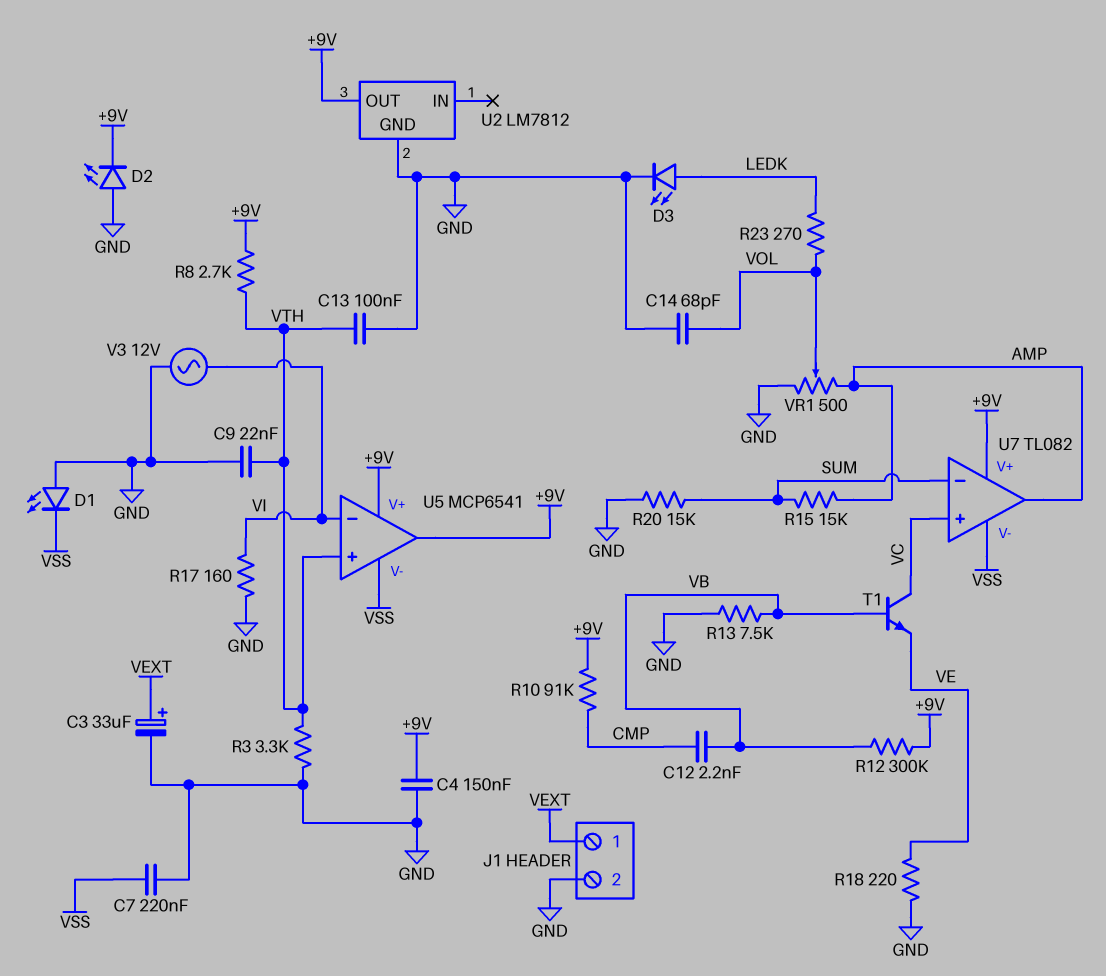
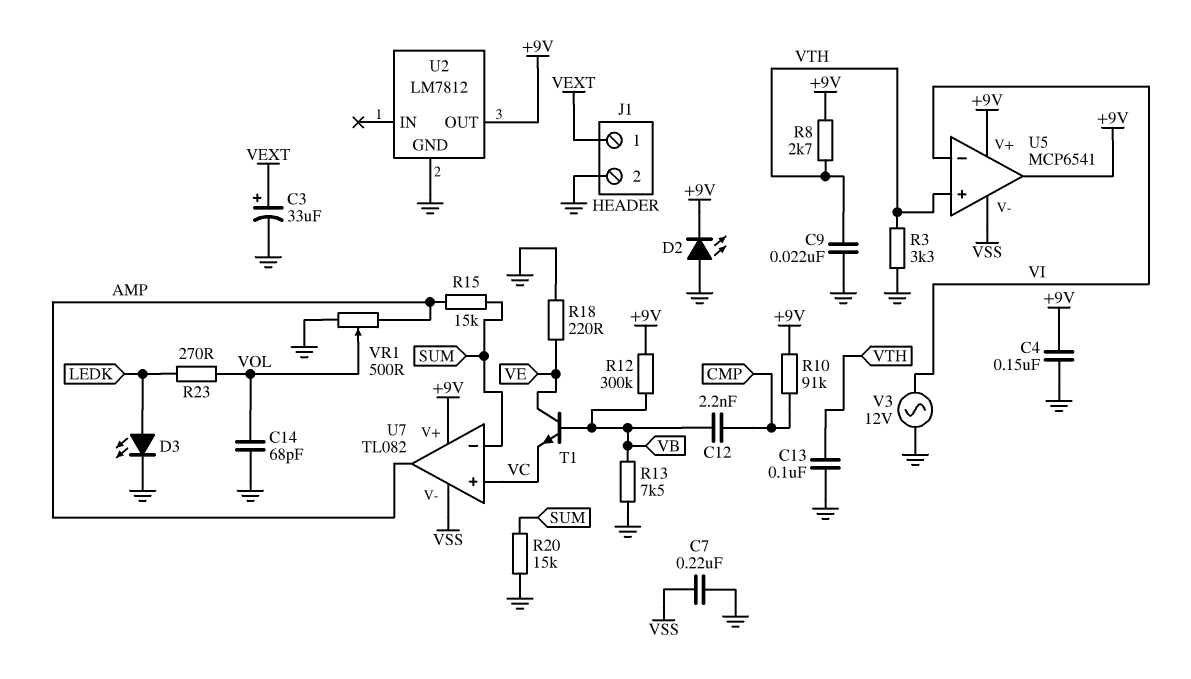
D1: LED (A GND, K VSS) -> none
R17: 160 (GND, VI) -> none
T1: NPN (B VB, C VC, E VE) -> NPN (B VB, C VE, E VC)

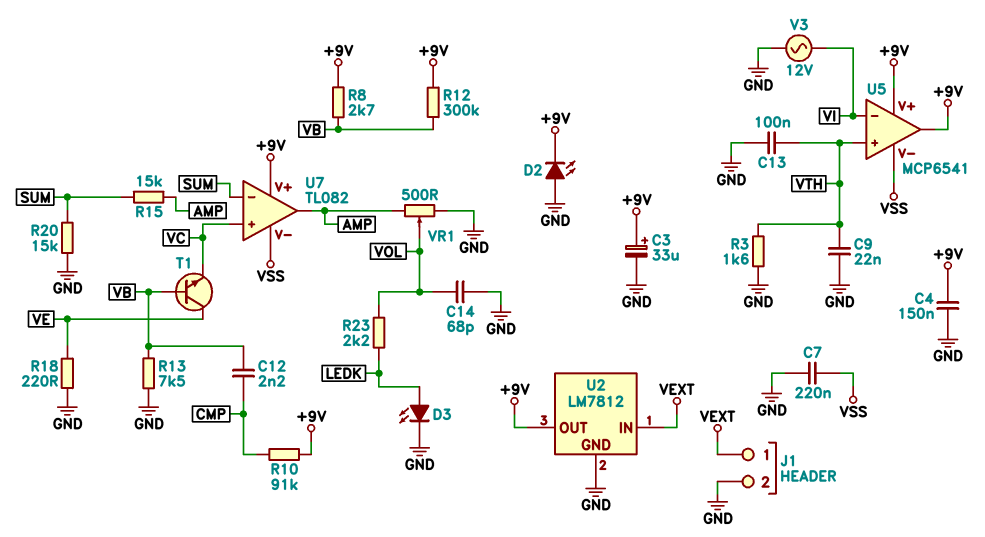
C3: 33uF (plus VEXT, minus GND) -> 33uF (plus +9V, minus GND)
R3: 3.3k (GND, VTH) -> 1.6k (GND, VTH)
R8: 2.7k (+9V, VTH) -> 2.7k (+9V, VB)
R23: 270 (LEDK, VOL) -> 2.2k (LEDK, VOL)
U2 pin IN: none -> VEXT

